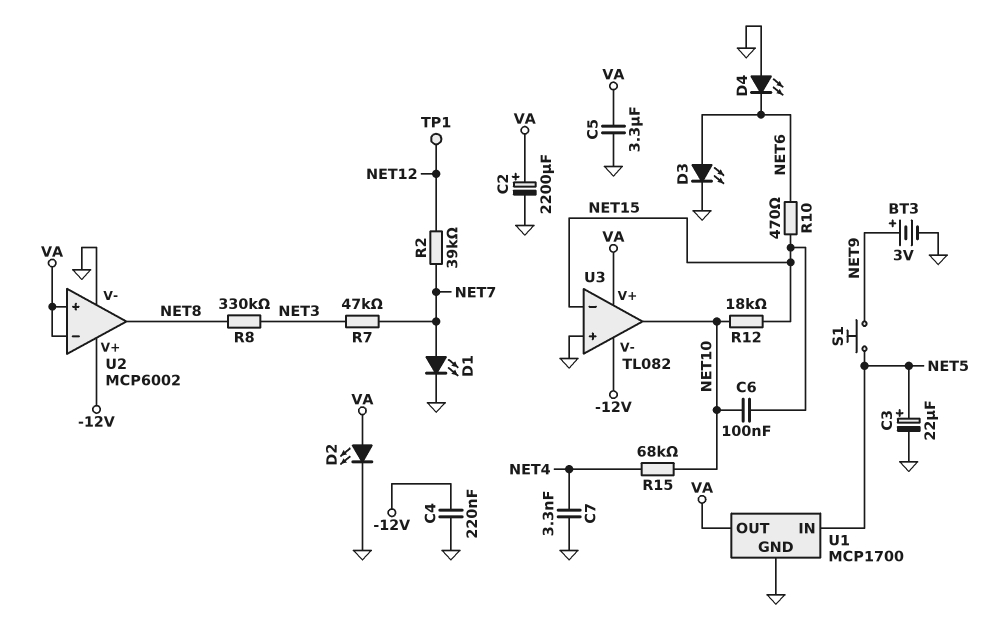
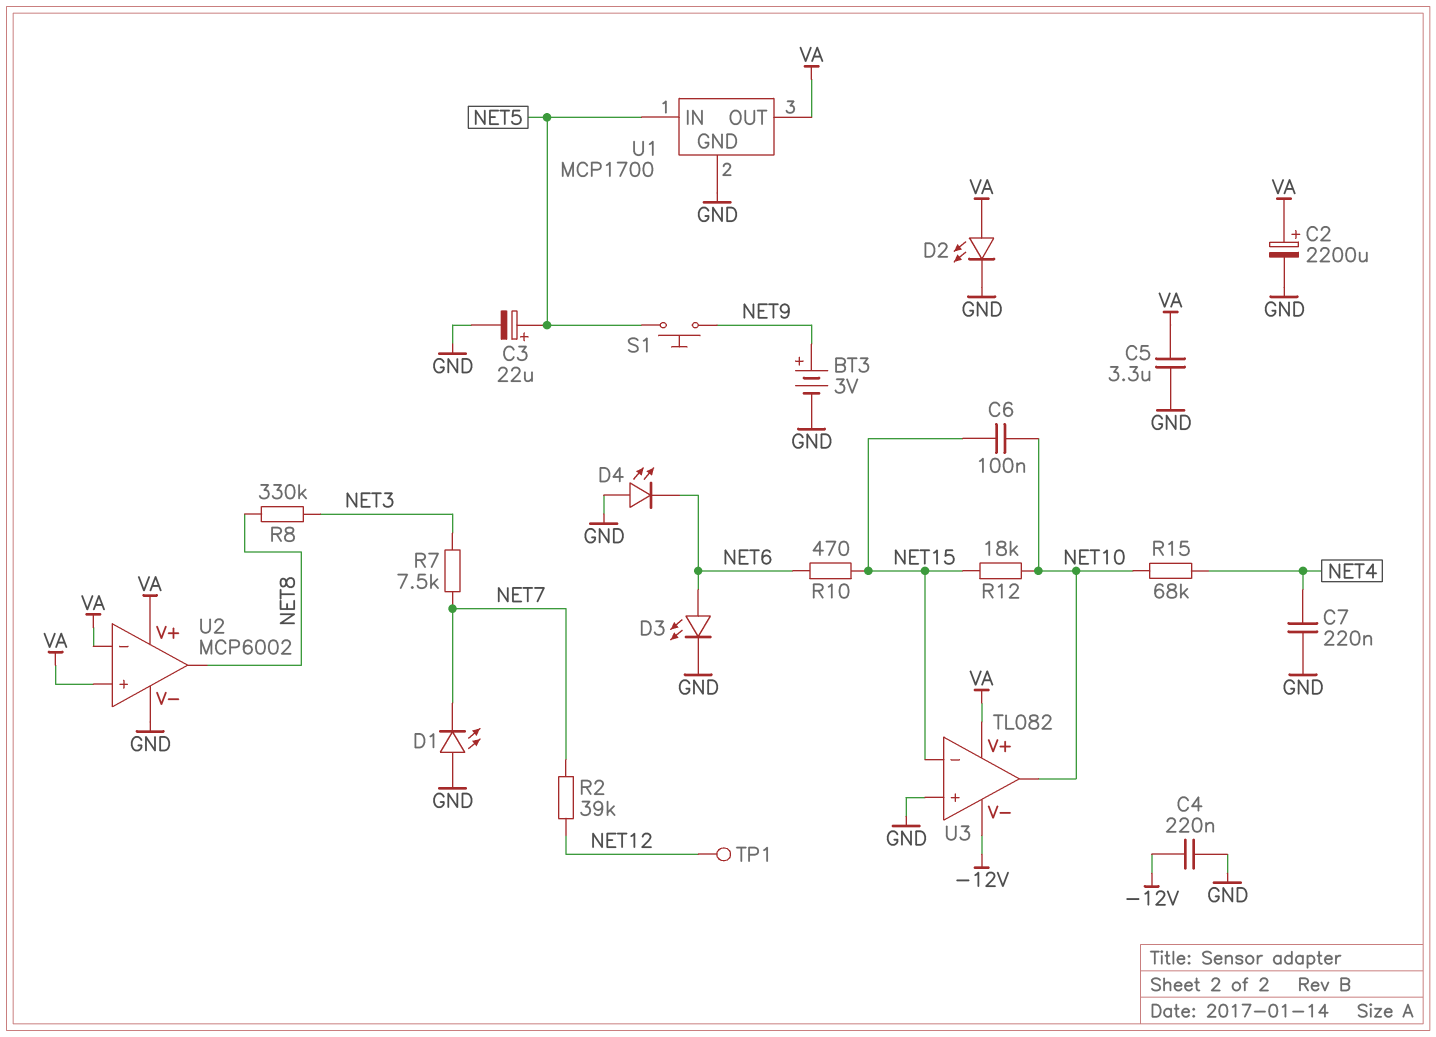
C7: 3.3nF (GND, NET4) -> 220nF (GND, NET4)
D1: LED (A NET7, K GND) -> LED (A GND, K NET7)
R7: 47k (NET3, NET7) -> 7.5k (NET3, NET7)
U2 pin V+: -12V -> VA

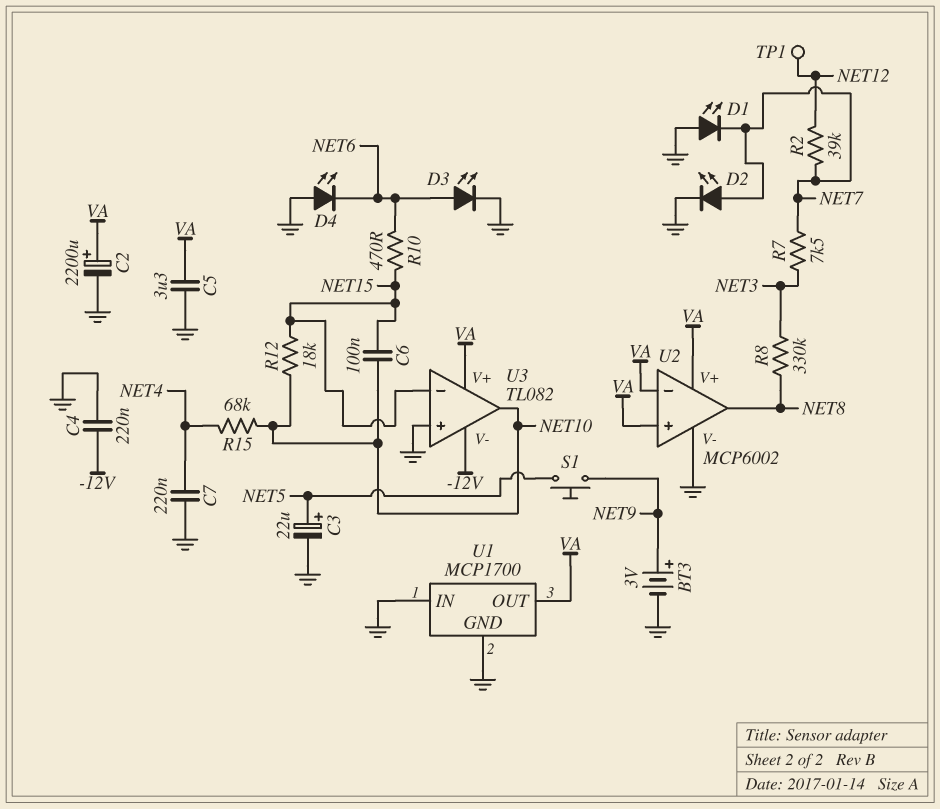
D2: LED (A VA, K GND) -> LED (A NET7, K GND)
U1 pin IN: NET5 -> GND

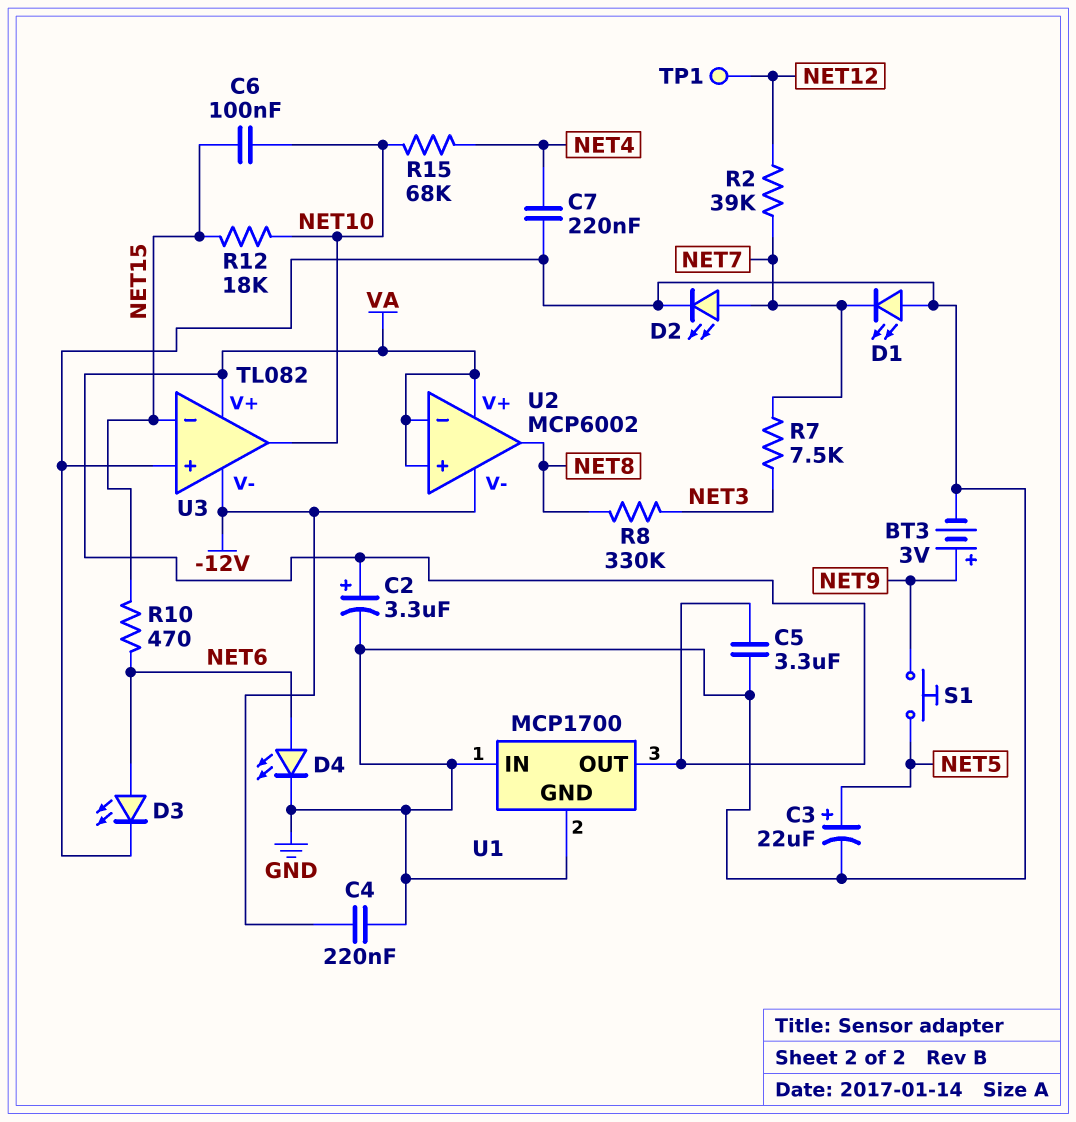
C2: 2200uF (plus VA, minus GND) -> 3.3uF (plus VA, minus GND)
D4: LED (A GND, K NET6) -> LED (A NET6, K GND)
U2 pin V-: GND -> -12V

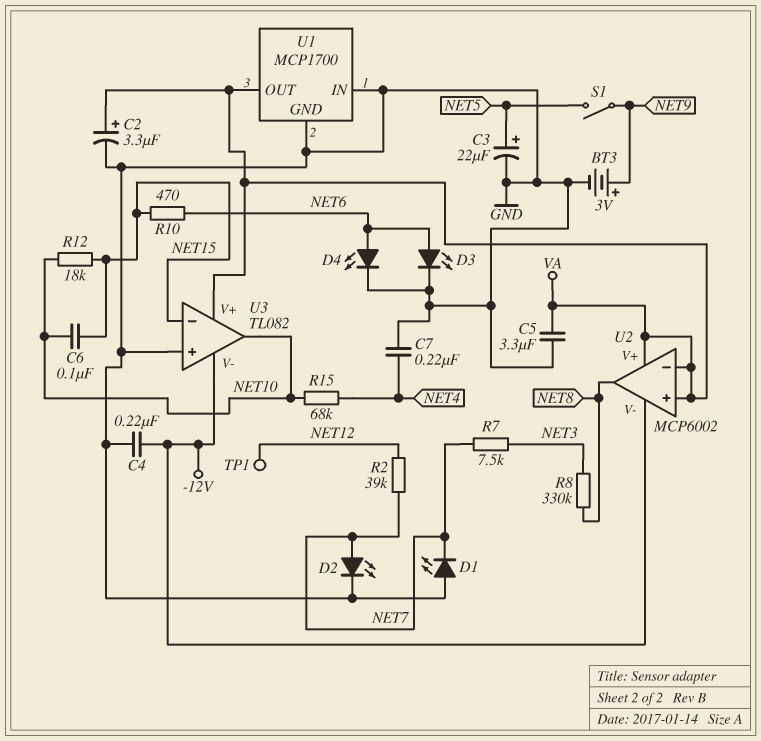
S1: button (NET5, NET9) -> switch (NET5, NET9)

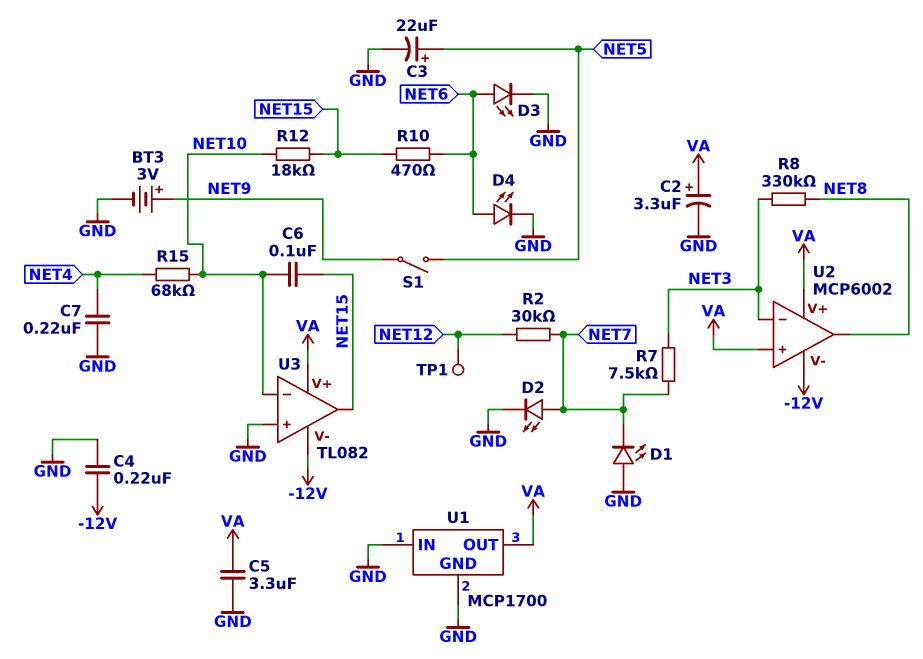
R2: 39k (NET7, NET12) -> 30k (NET7, NET12)
U2 pin in-: VA -> NET3
U3 pin in-: NET15 -> NET10
U3 pin out: NET10 -> NET15

